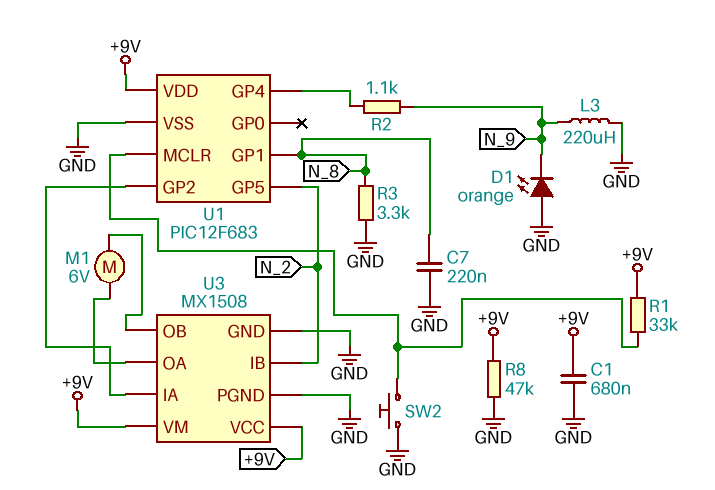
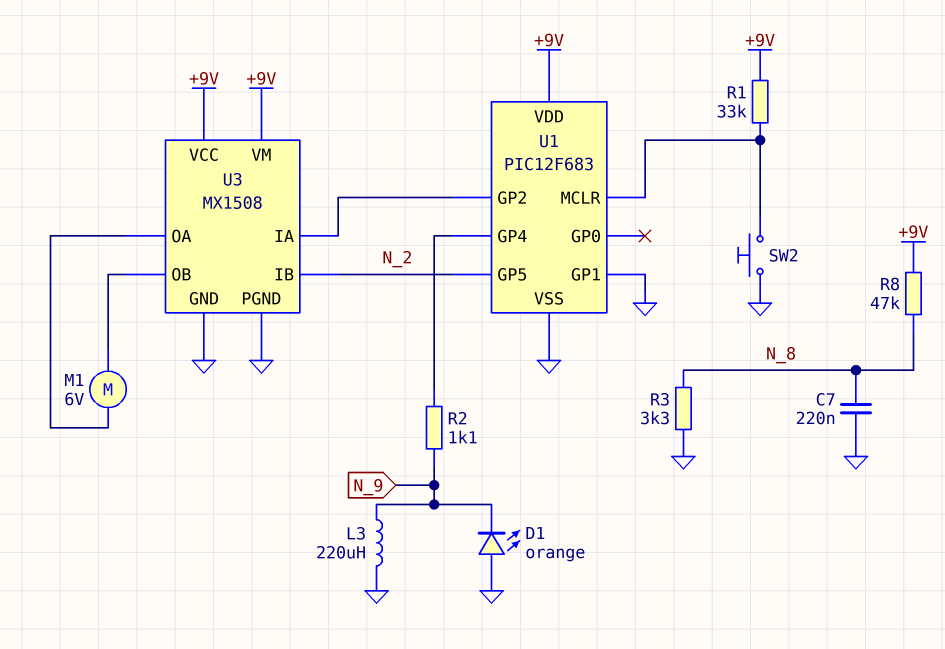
C1: 680nF (+9V, GND) -> none
R8: 47k (+9V, GND) -> 47k (+9V, N_8)
U1 pin GP1: N_8 -> GND

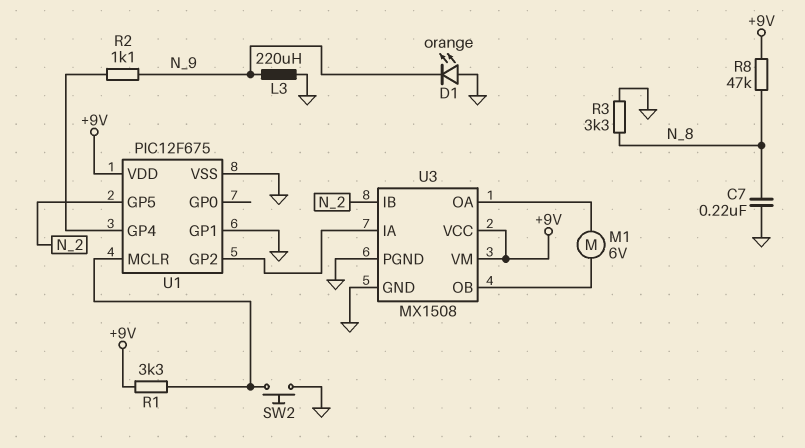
R1: 33k (+9V, U1/MCLR) -> 3.3k (+9V, U1/MCLR)
U1: PIC12F683 -> PIC12F675

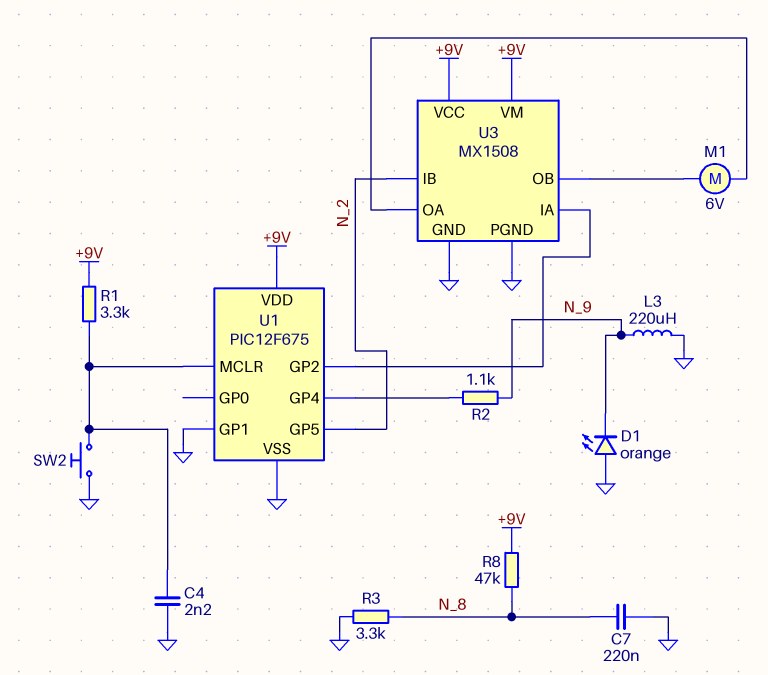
C4: none -> 2.2nF (GND, U1/MCLR)

